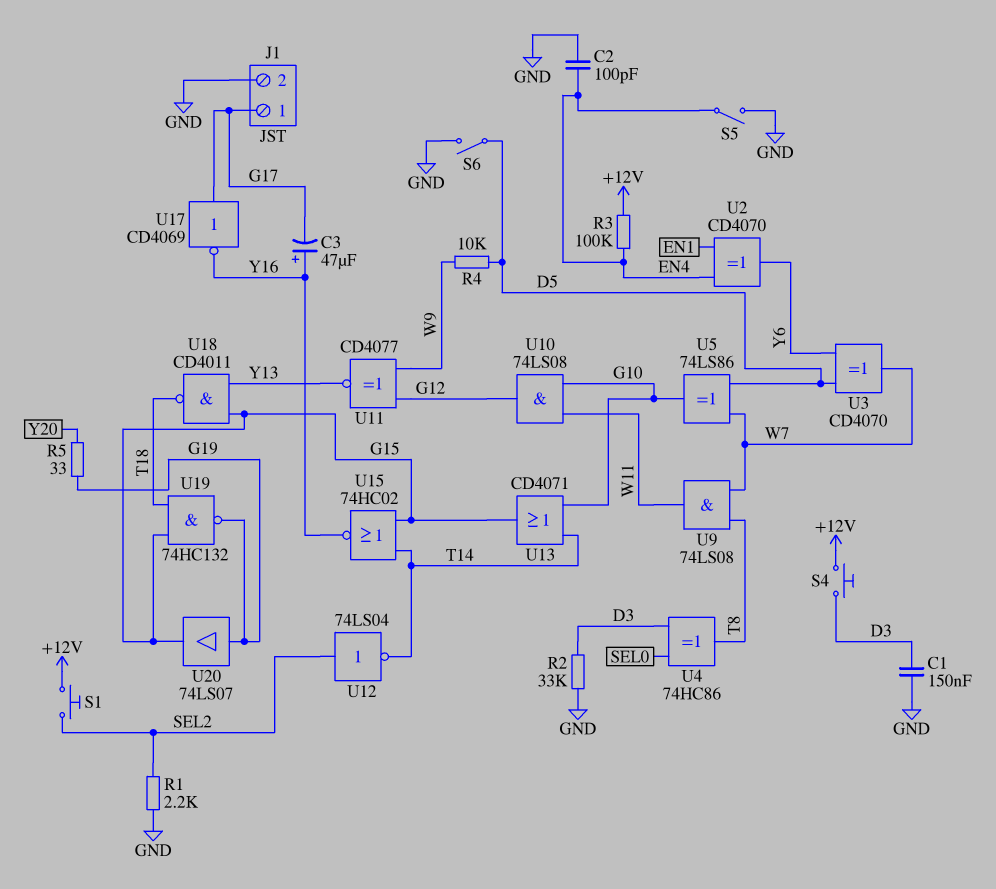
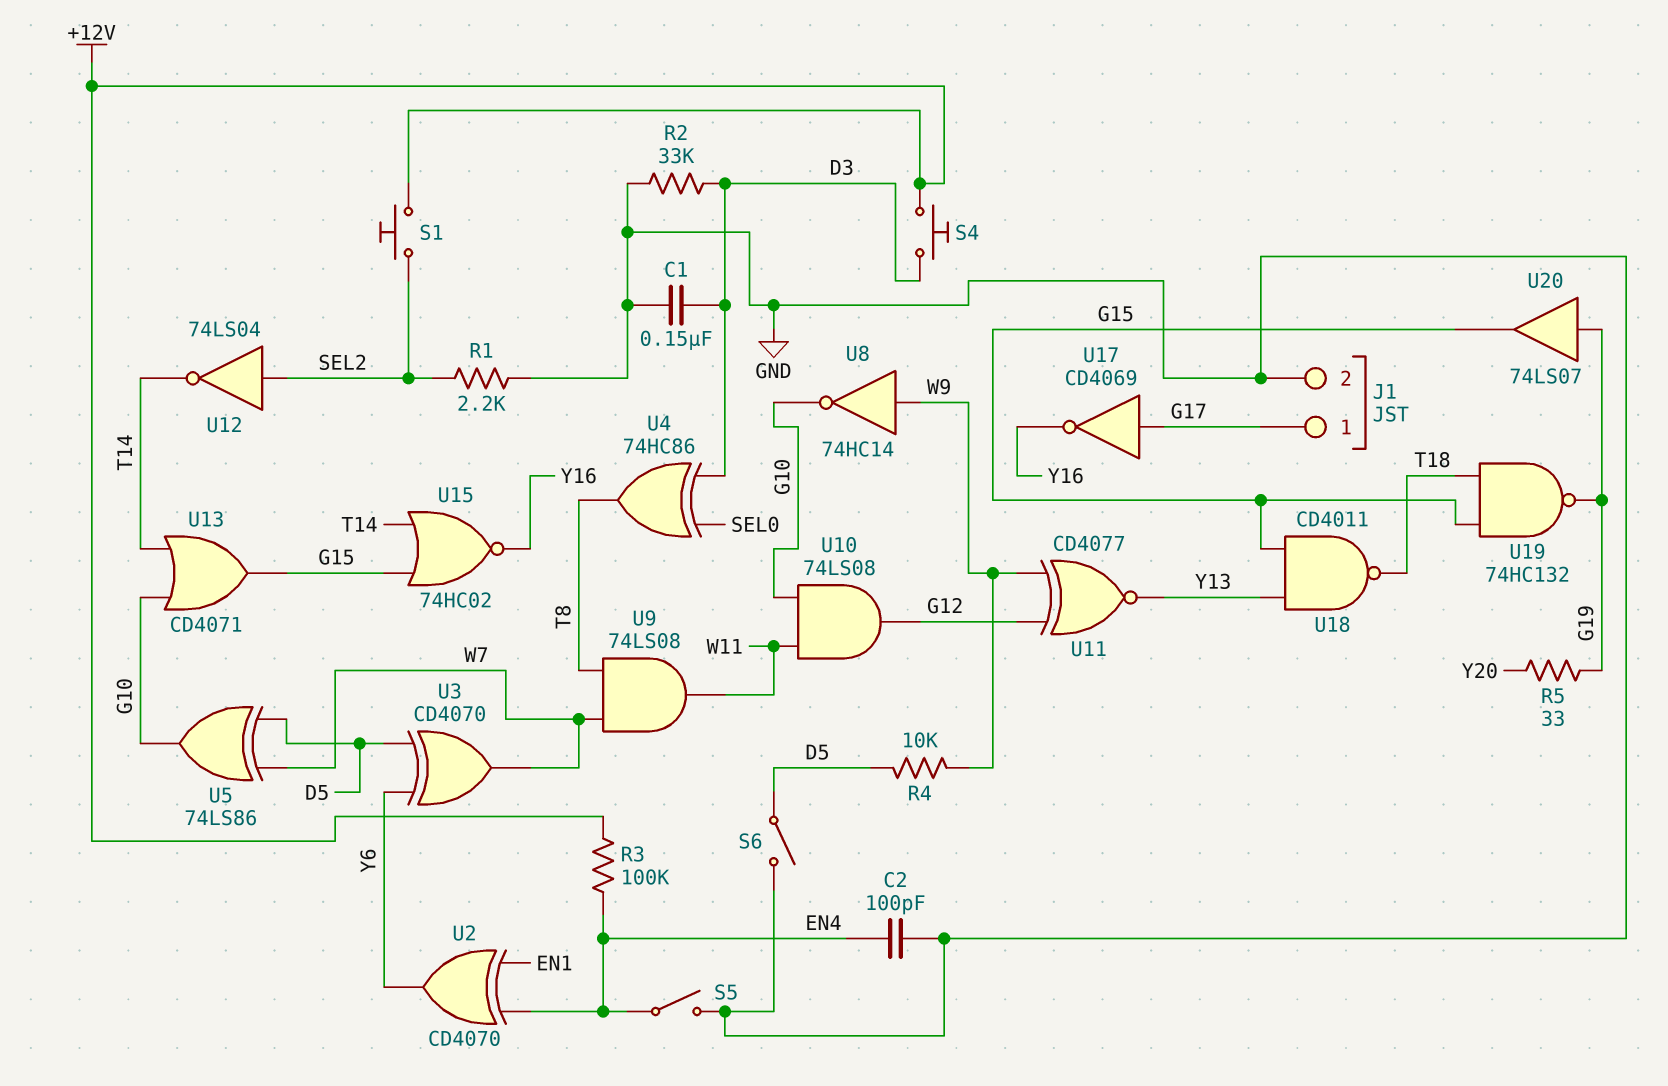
C3: 47uF (plus Y16, minus G17) -> none
U8: none -> NOT 74HC14 (in W9, out G10)

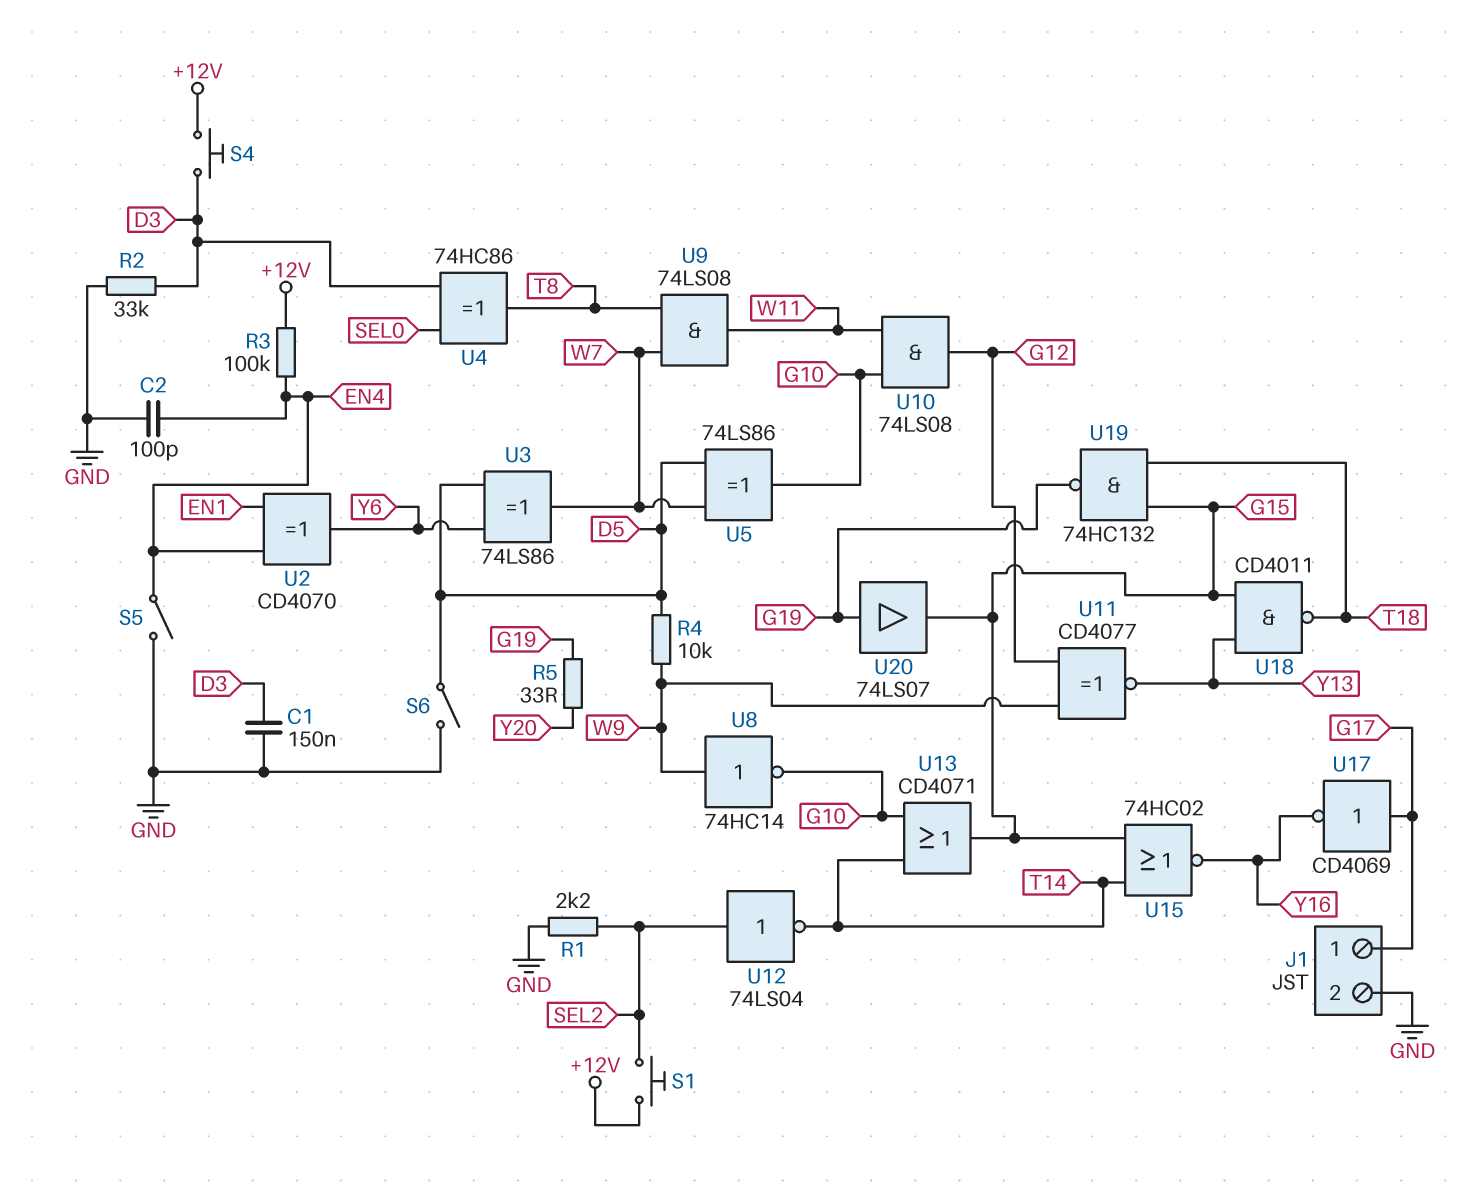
U3: XOR CD4070 (in D5, in Y6, out W7) -> XOR 74LS86 (in D5, in Y6, out W7)

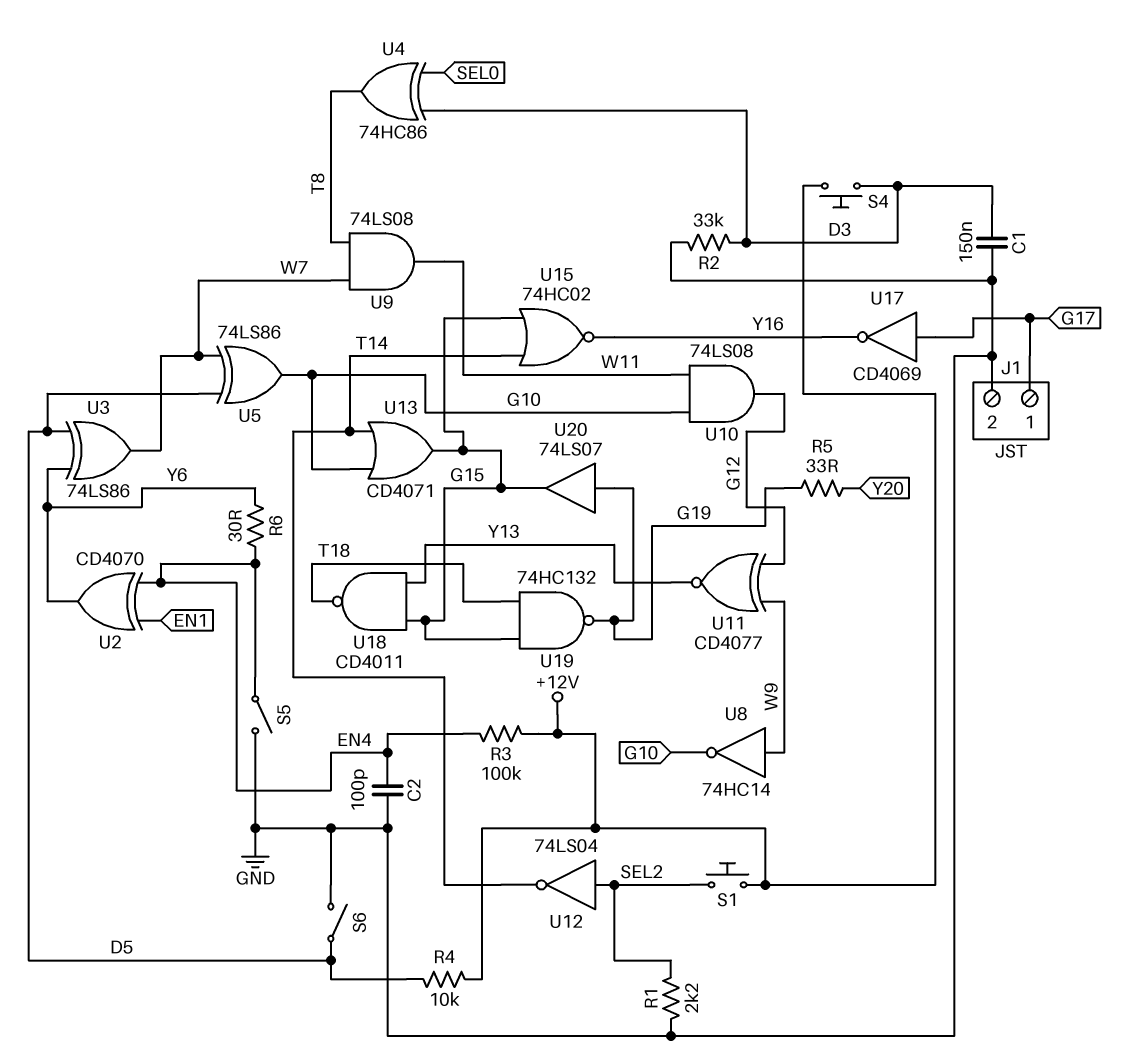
R4: 10k (D5, W9) -> 10k (+12V, D5)
R6: none -> 30 (EN4, Y6)

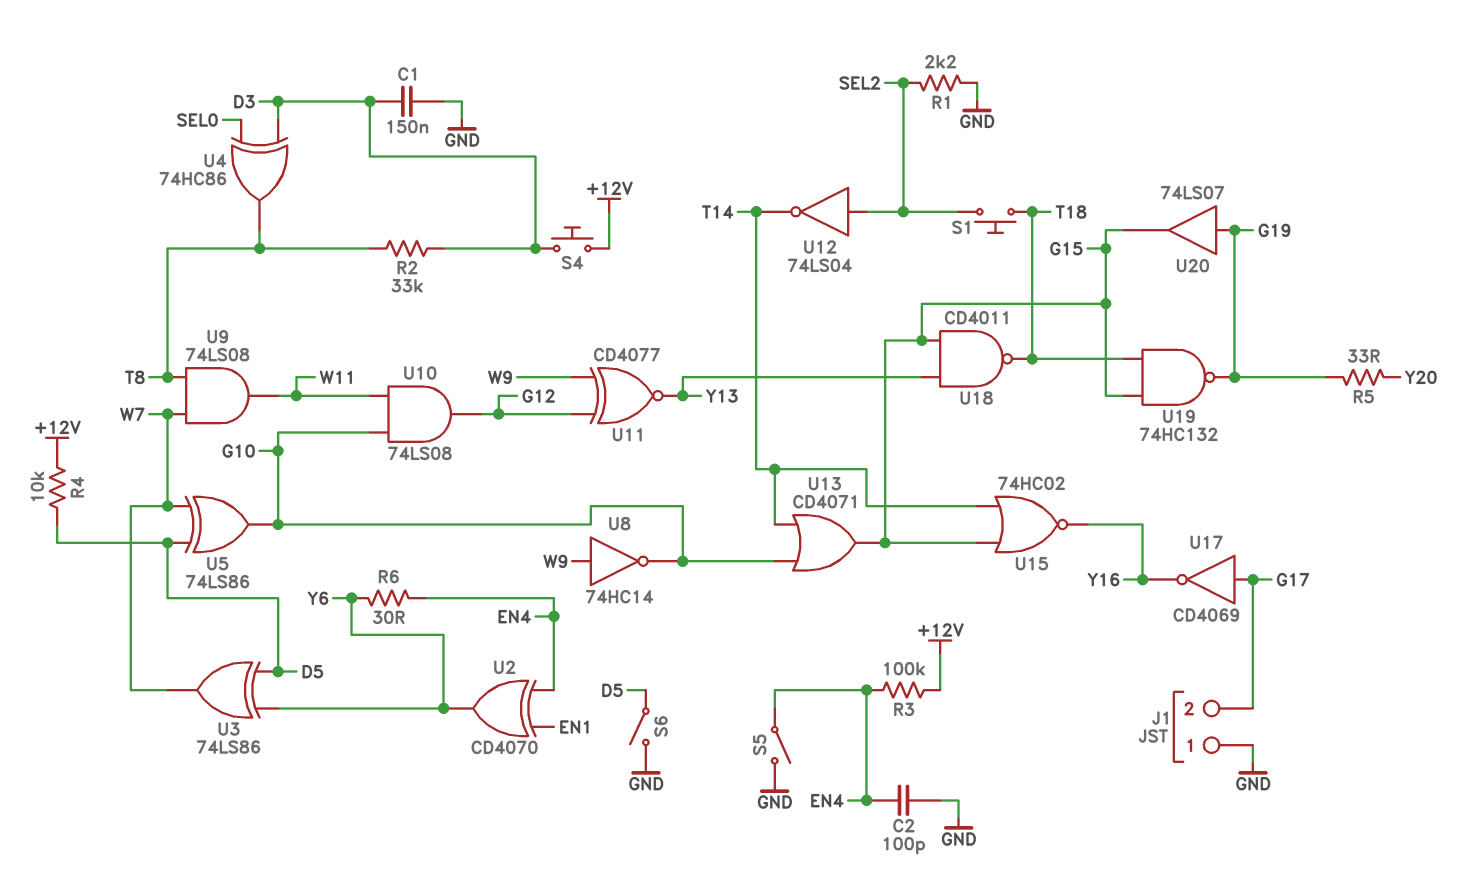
J1 pin 1: G17 -> GND
J1 pin 2: GND -> G17
R2: 33k (D3, GND) -> 33k (D3, T8)
S1: button (+12V, SEL2) -> button (SEL2, T18)

